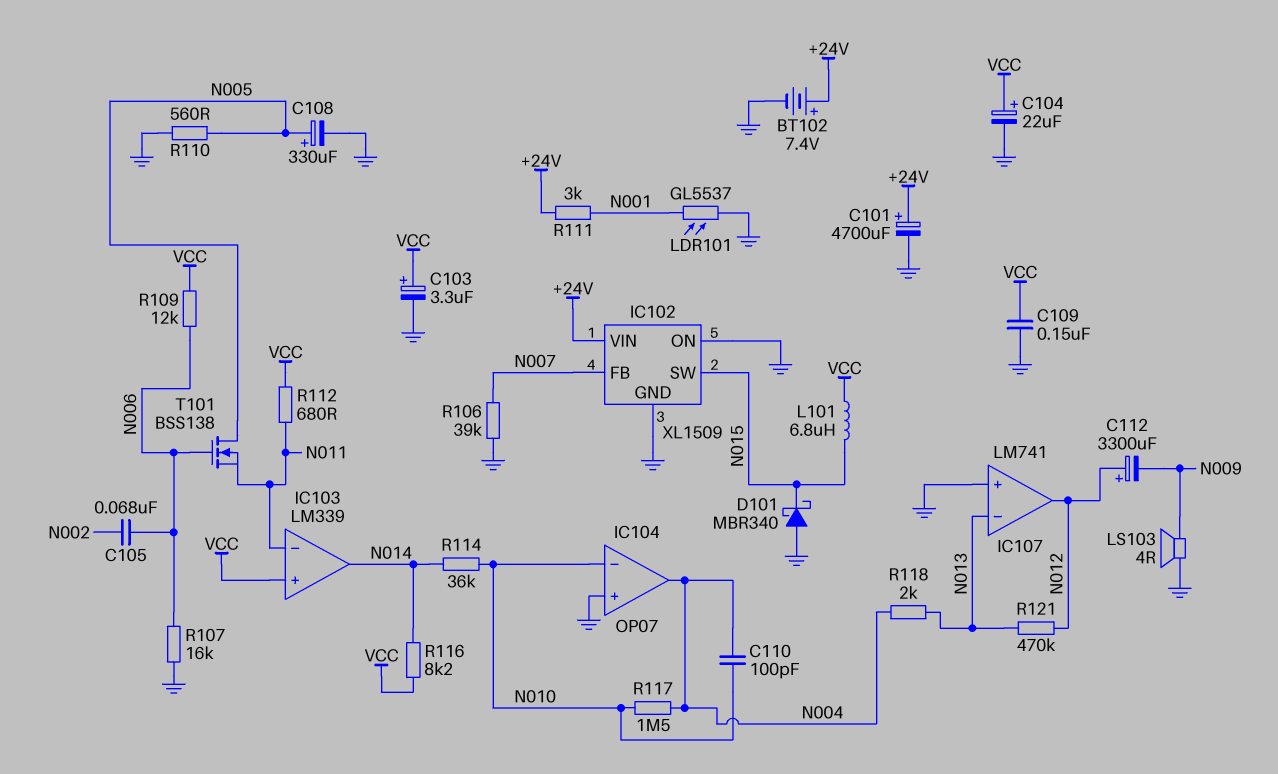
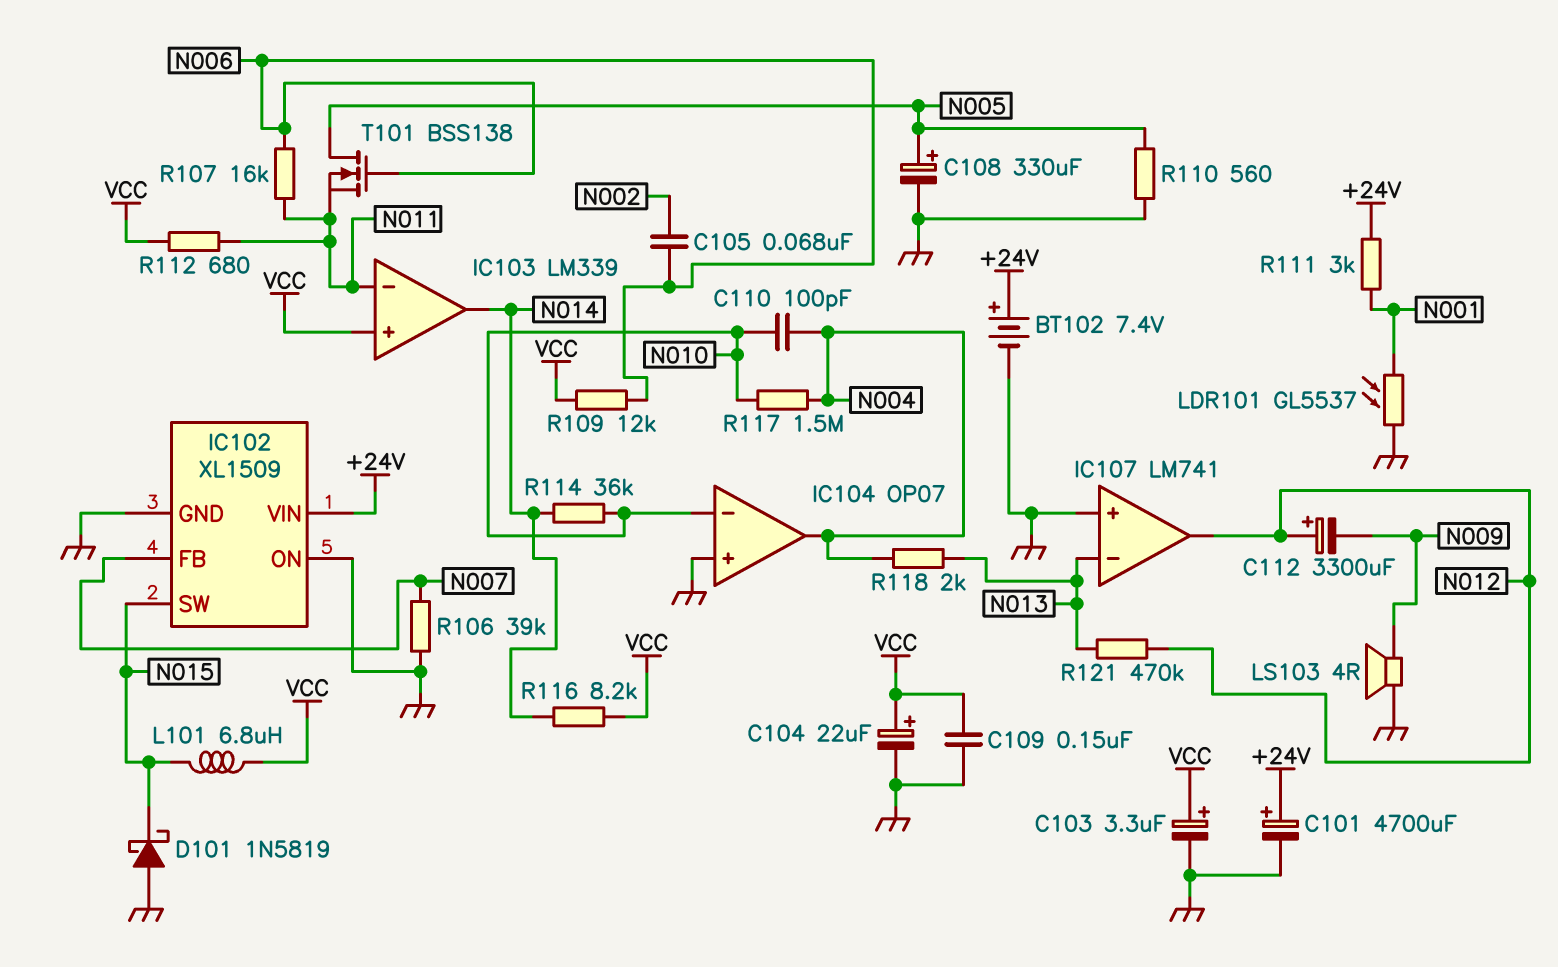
D101: schottky MBR340 (A GND, K N015) -> schottky 1N5819 (A GND, K N015)
R107: 16k (GND, N006) -> 16k (N006, N011)

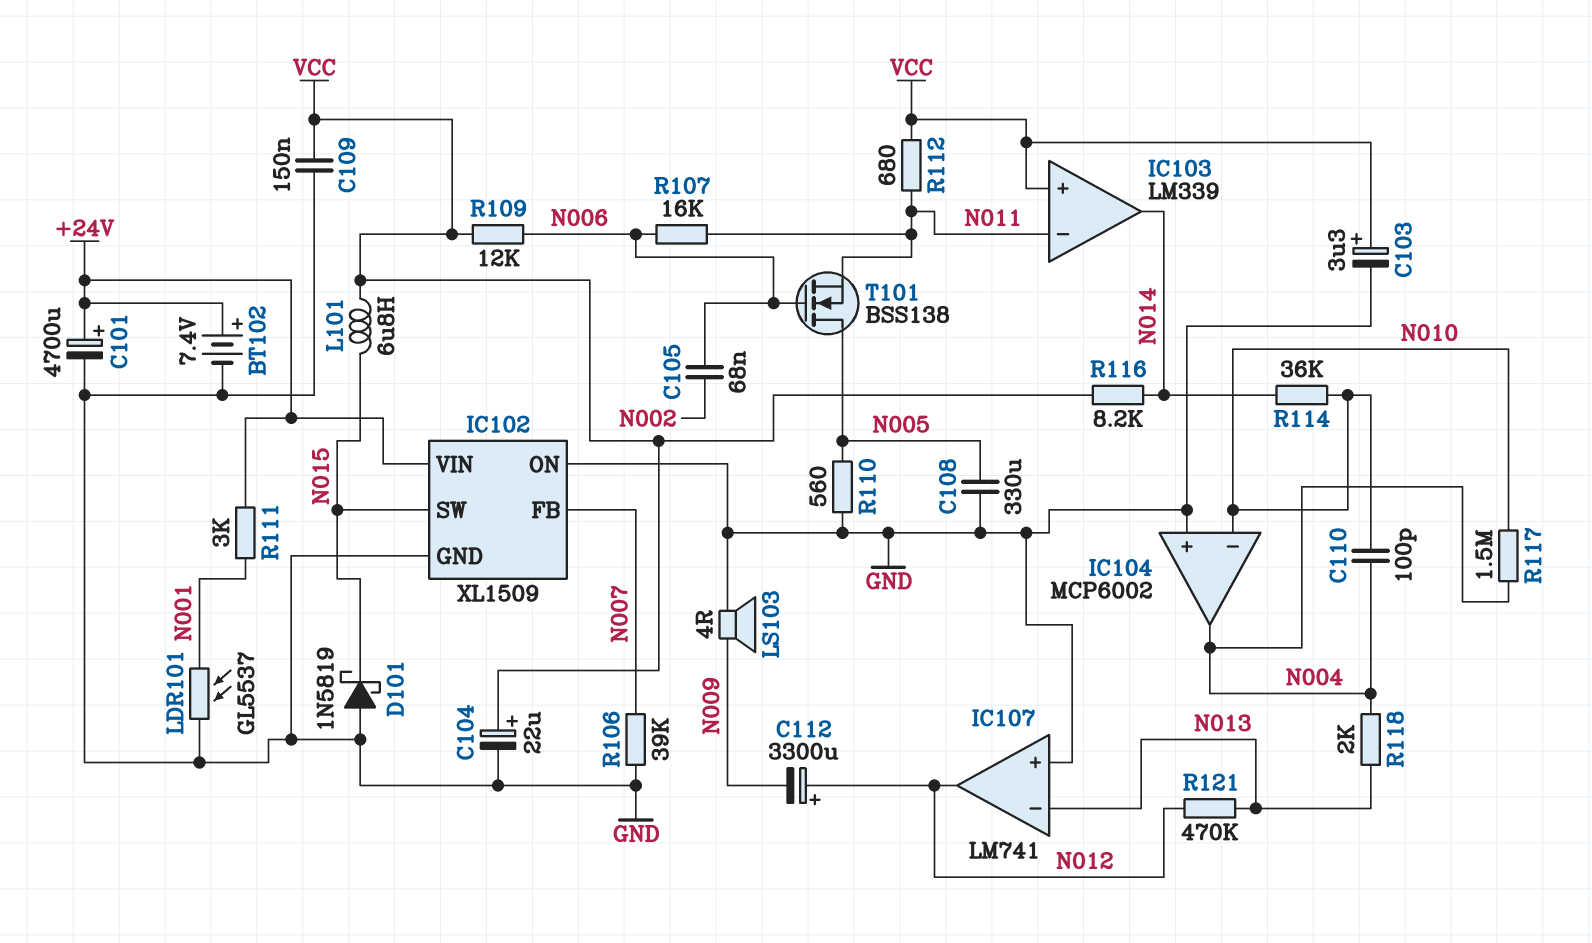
C108: 330uF (plus N005, minus GND) -> 330uF (GND, N005)
IC104: OP07 -> MCP6002

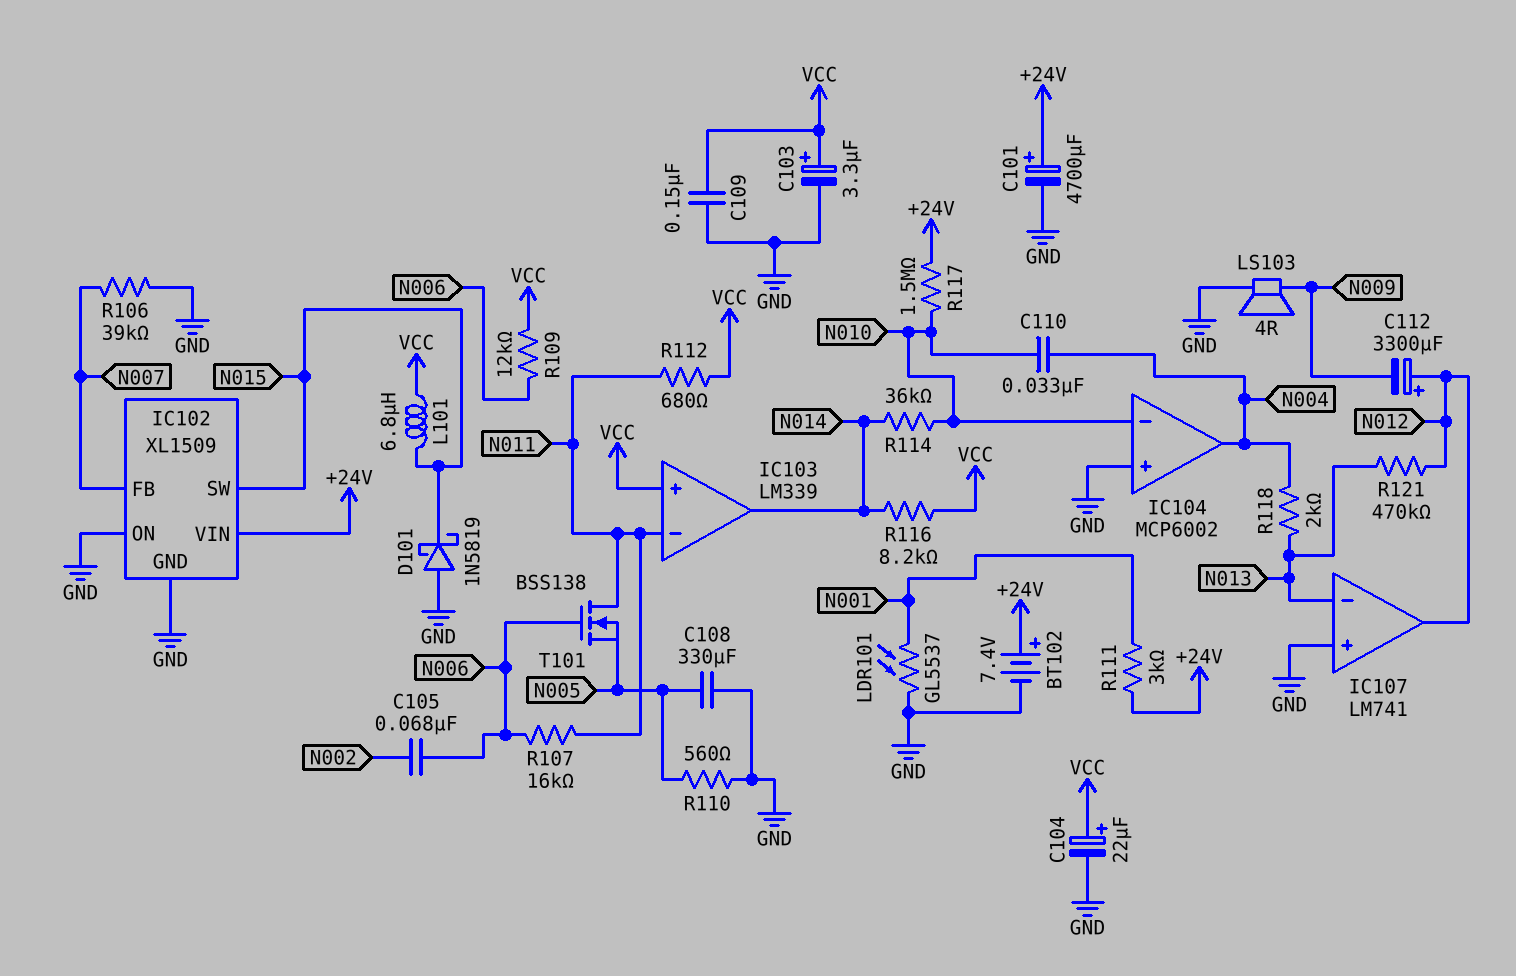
C110: 100pF (N004, N010) -> 33nF (N004, N010)
R117: 1.5M (N004, N010) -> 1.5M (+24V, N010)
T101: NMOS BSS138 (G N006, D N005, S N011) -> NMOS BSS138 (G N006, D N011, S N005)

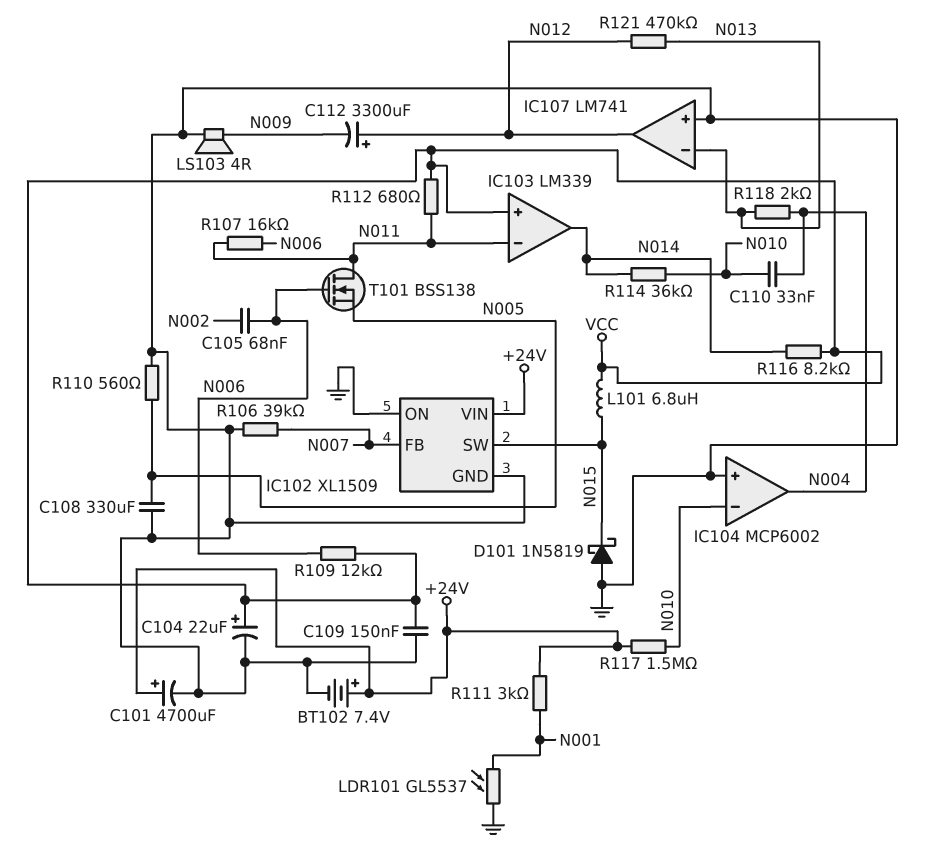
C103: 3.3uF (plus VCC, minus GND) -> none

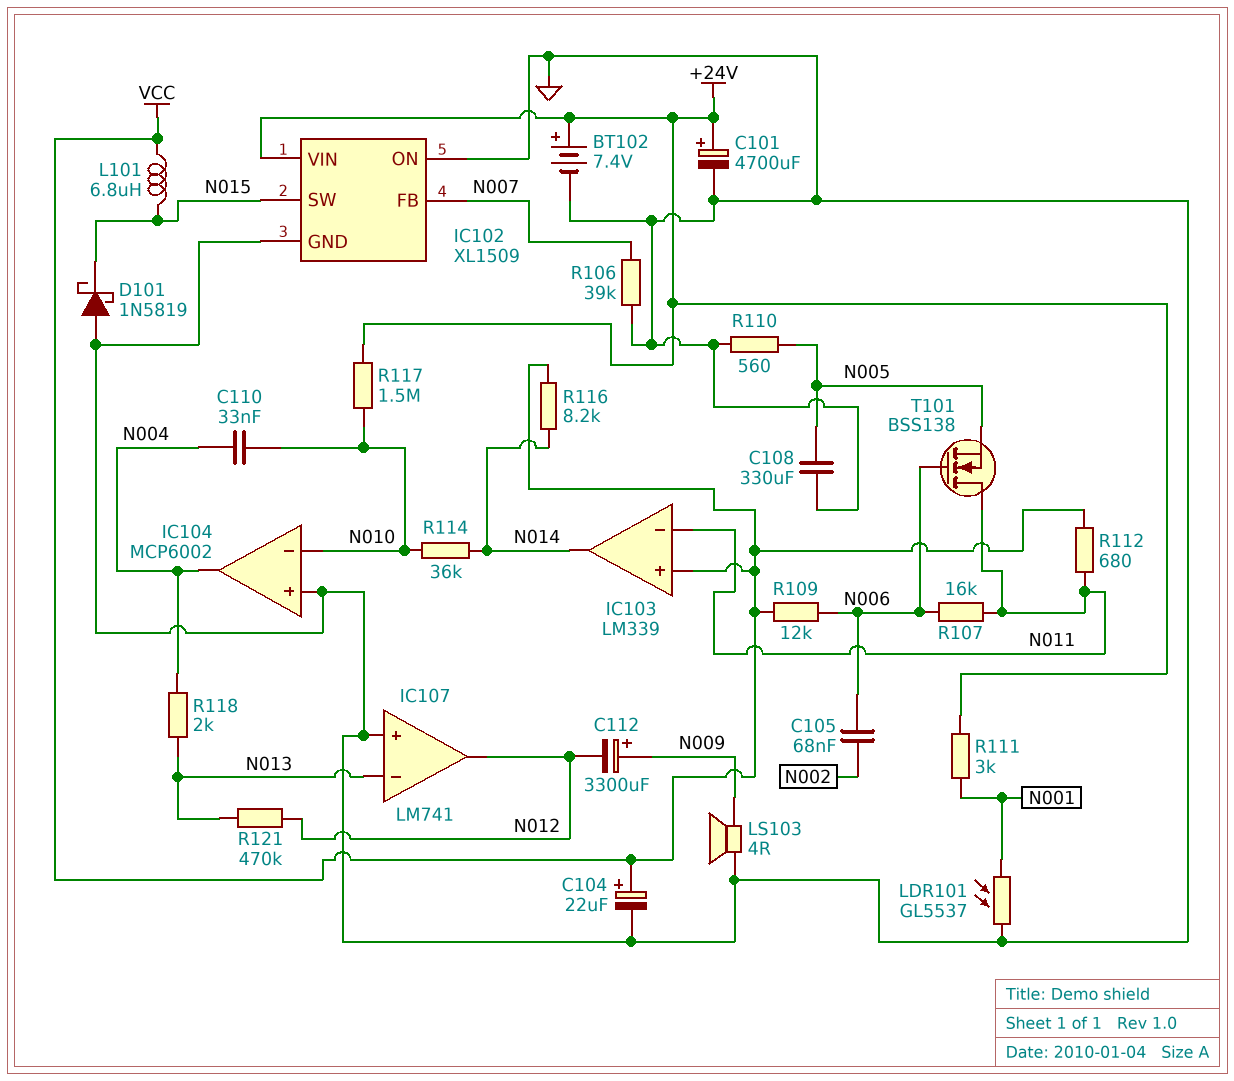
C109: 150nF (GND, VCC) -> none
C112: 3300uF (plus N012, minus N009) -> 3300uF (plus N009, minus N012)

